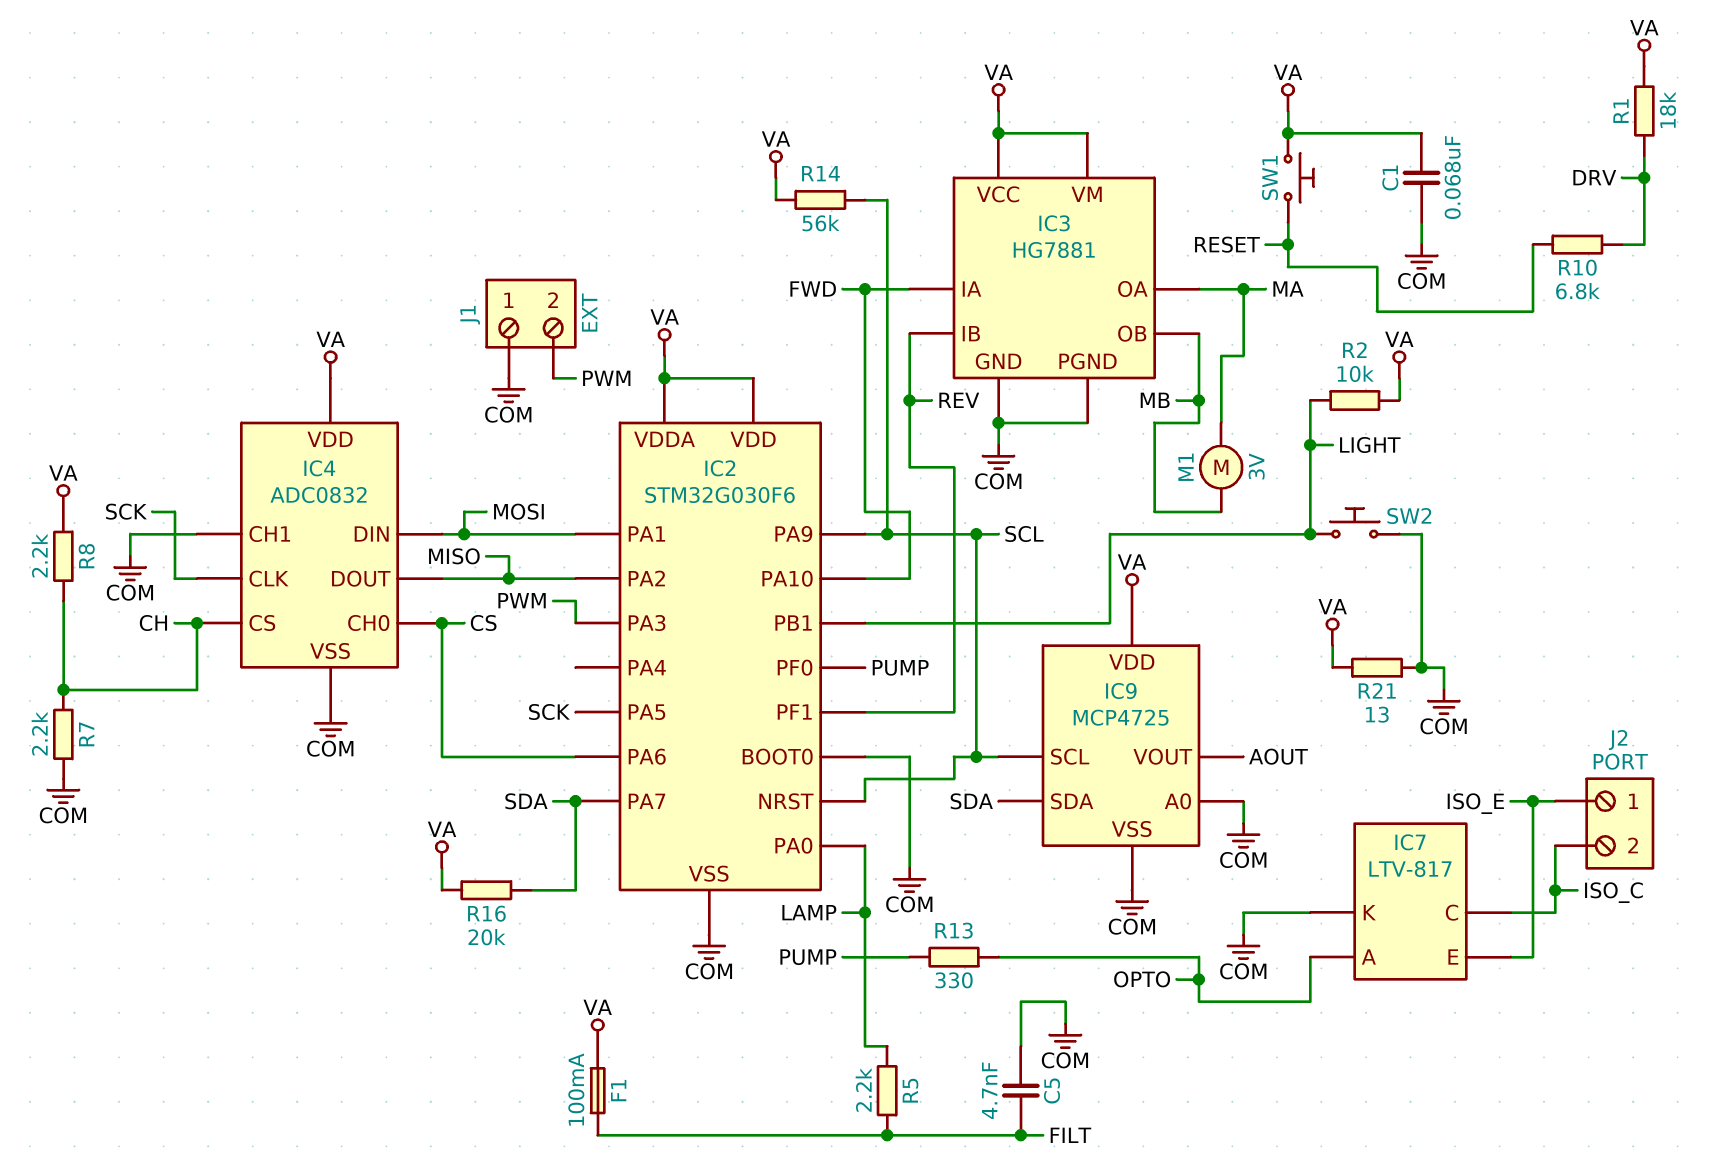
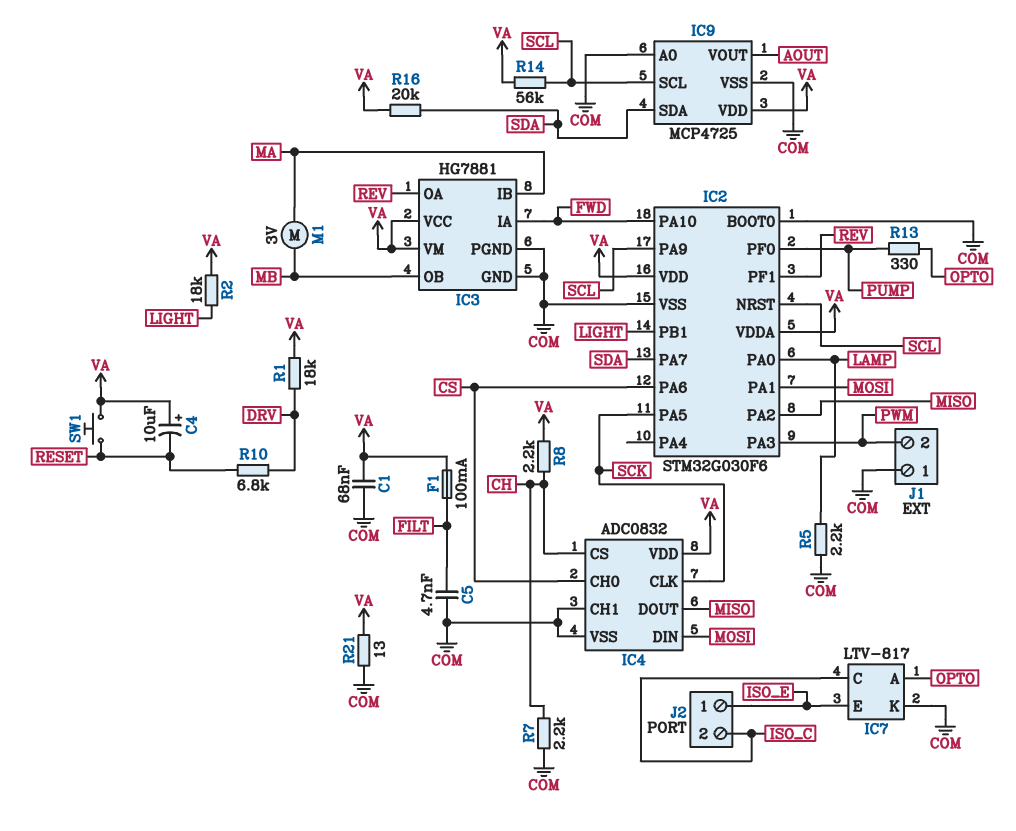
C4: none -> 10uF (plus VA, minus RESET)
IC3 pin IB: REV -> MA
IC3 pin OA: MA -> REV
R2: 10k (LIGHT, VA) -> 18k (LIGHT, VA)
R5: 2.2k (FILT, LAMP) -> 2.2k (COM, LAMP)
SW2: button (COM, LIGHT) -> none

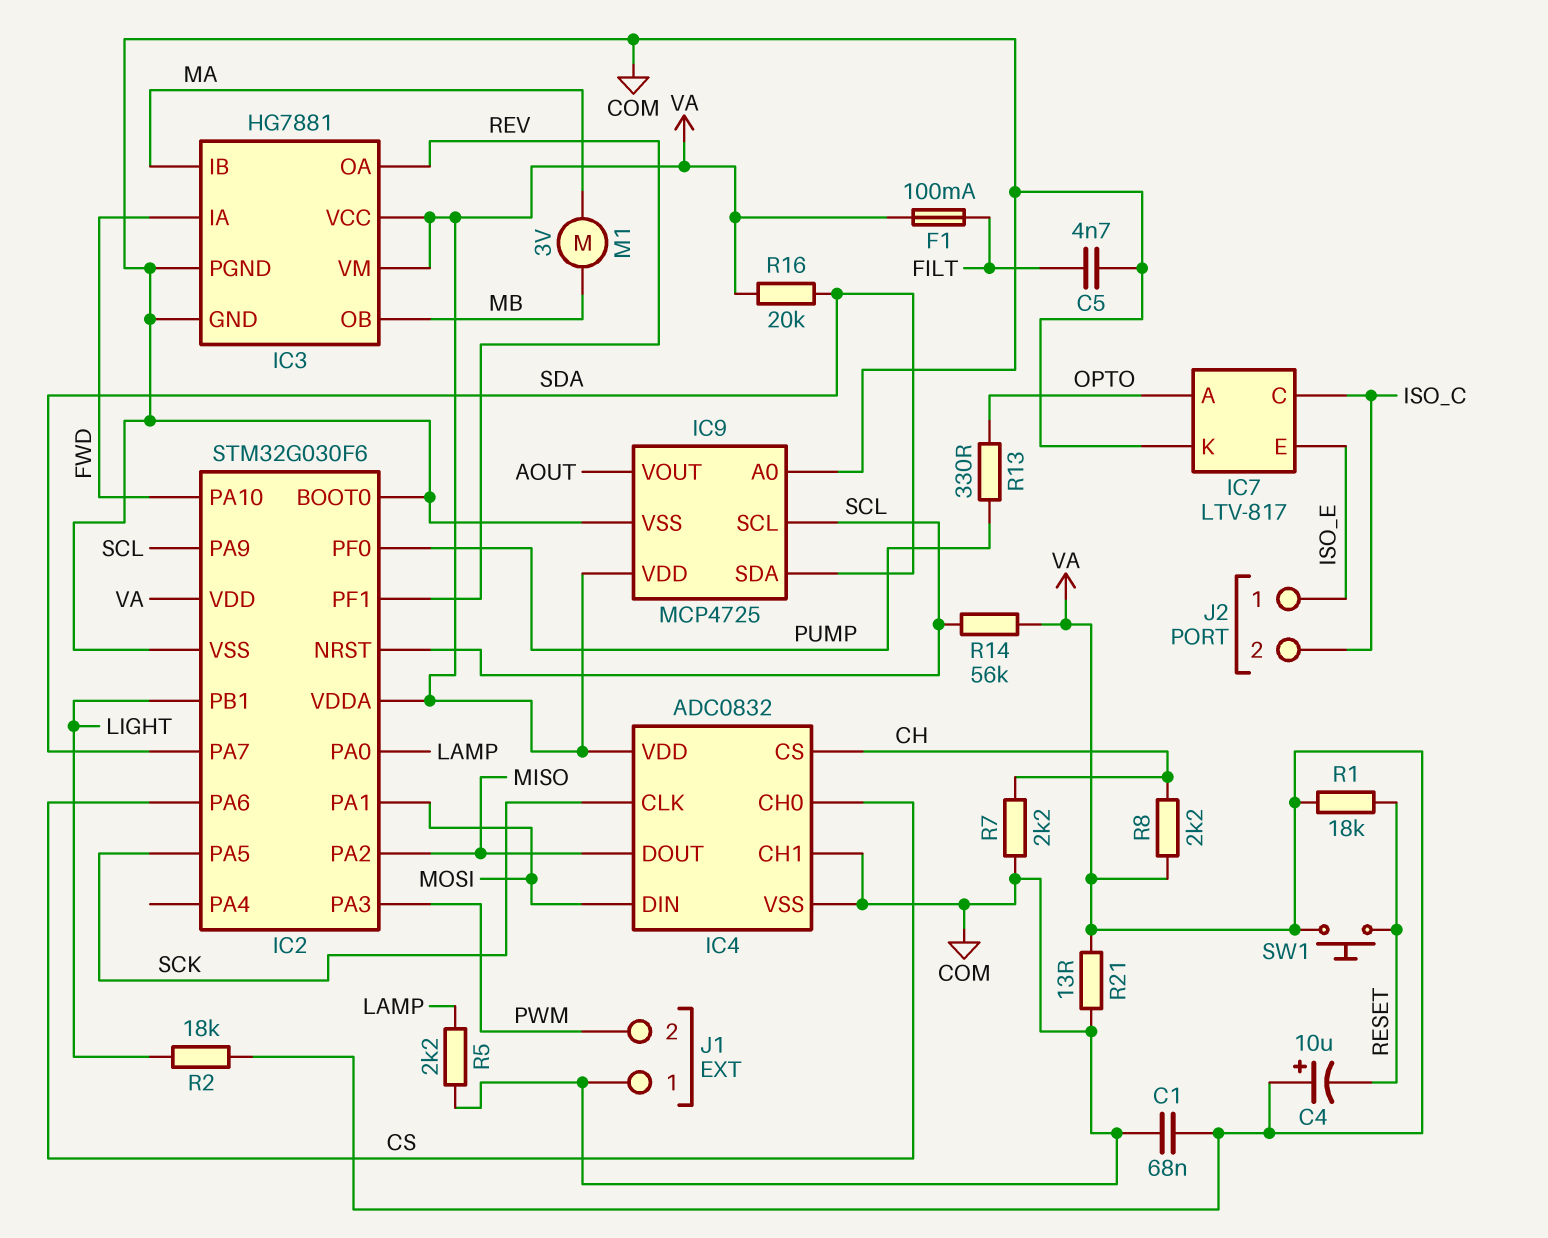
R1: 18k (DRV, VA) -> 18k (RESET, VA)
R10: 6.8k (DRV, RESET) -> none

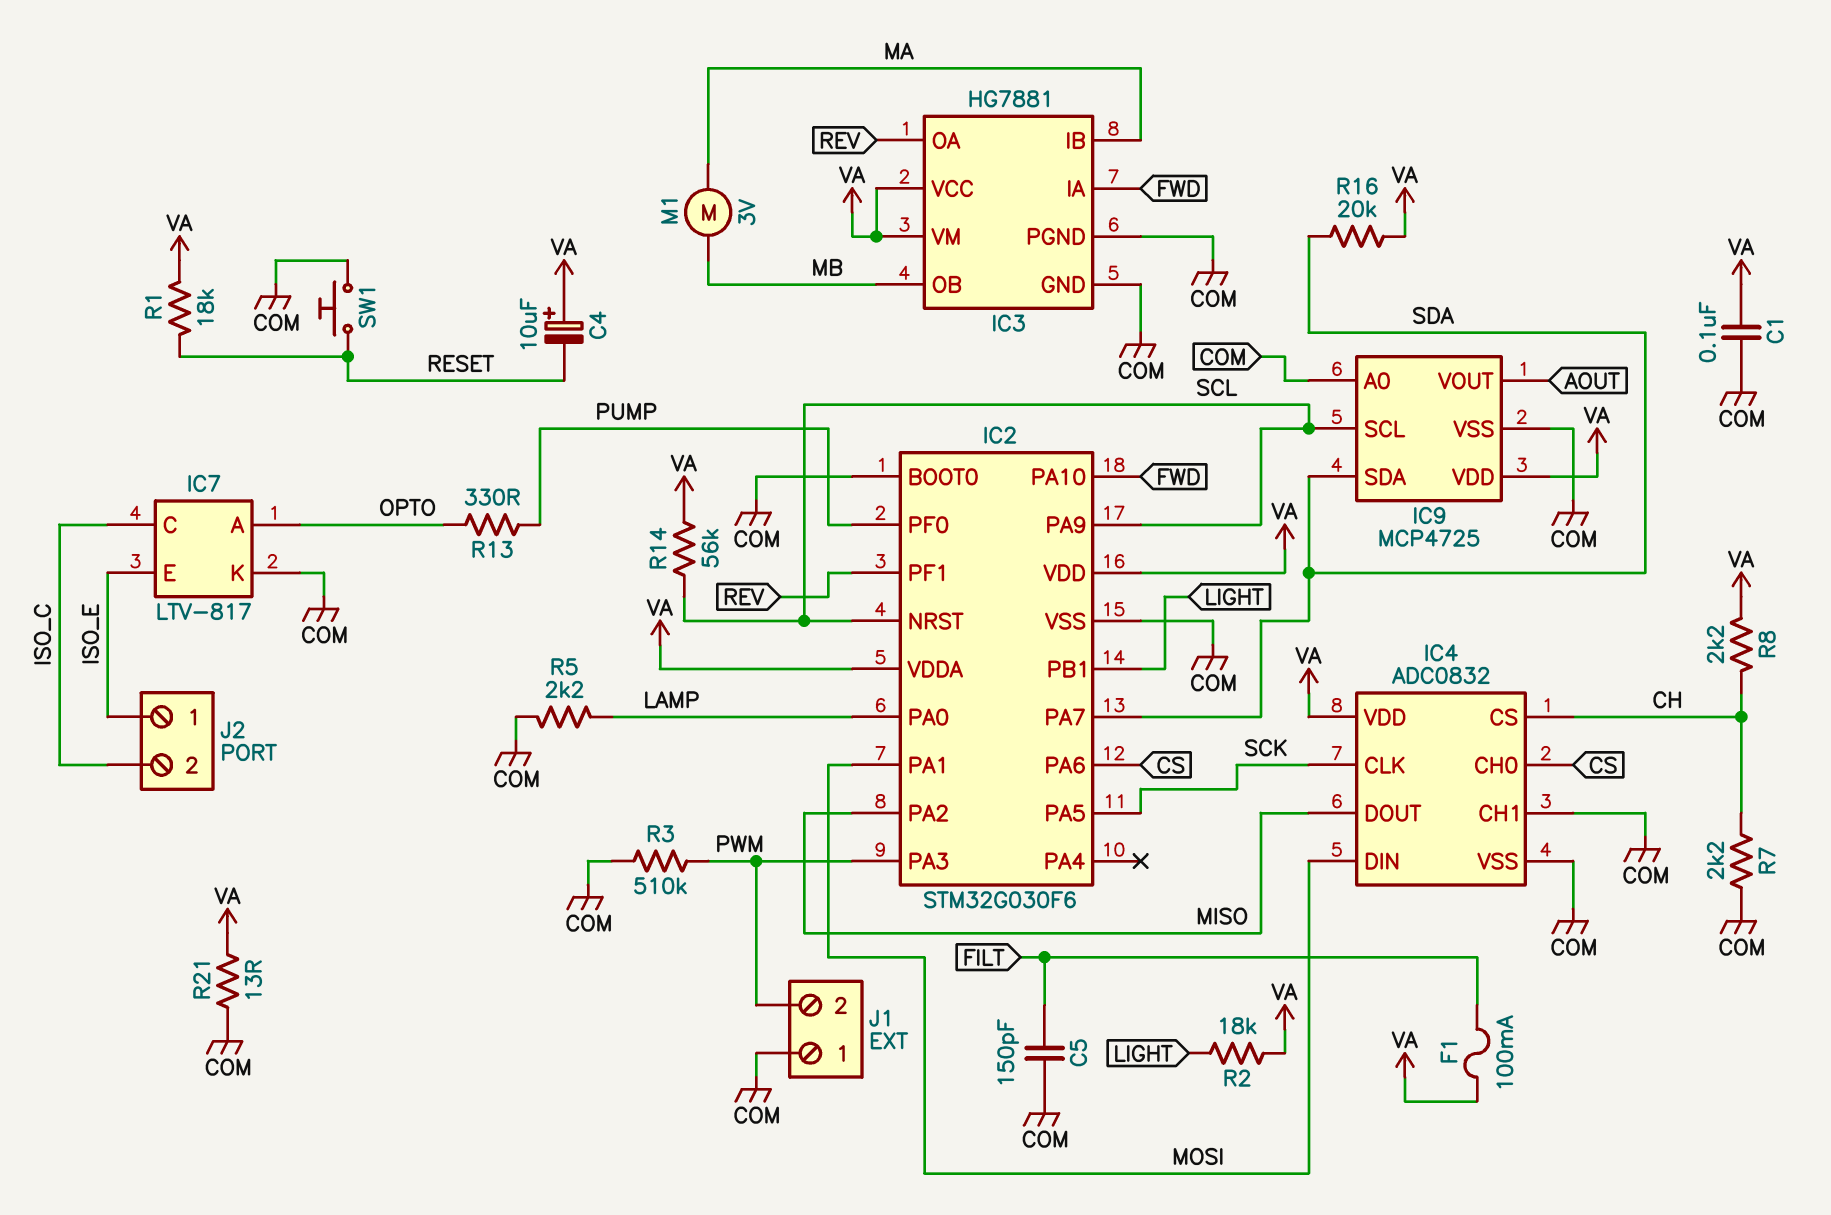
C1: 68nF (COM, VA) -> 100nF (COM, VA)
C5: 4.7nF (COM, FILT) -> 150pF (COM, FILT)
R3: none -> 510k (COM, PWM)
SW1: button (RESET, VA) -> button (COM, RESET)

